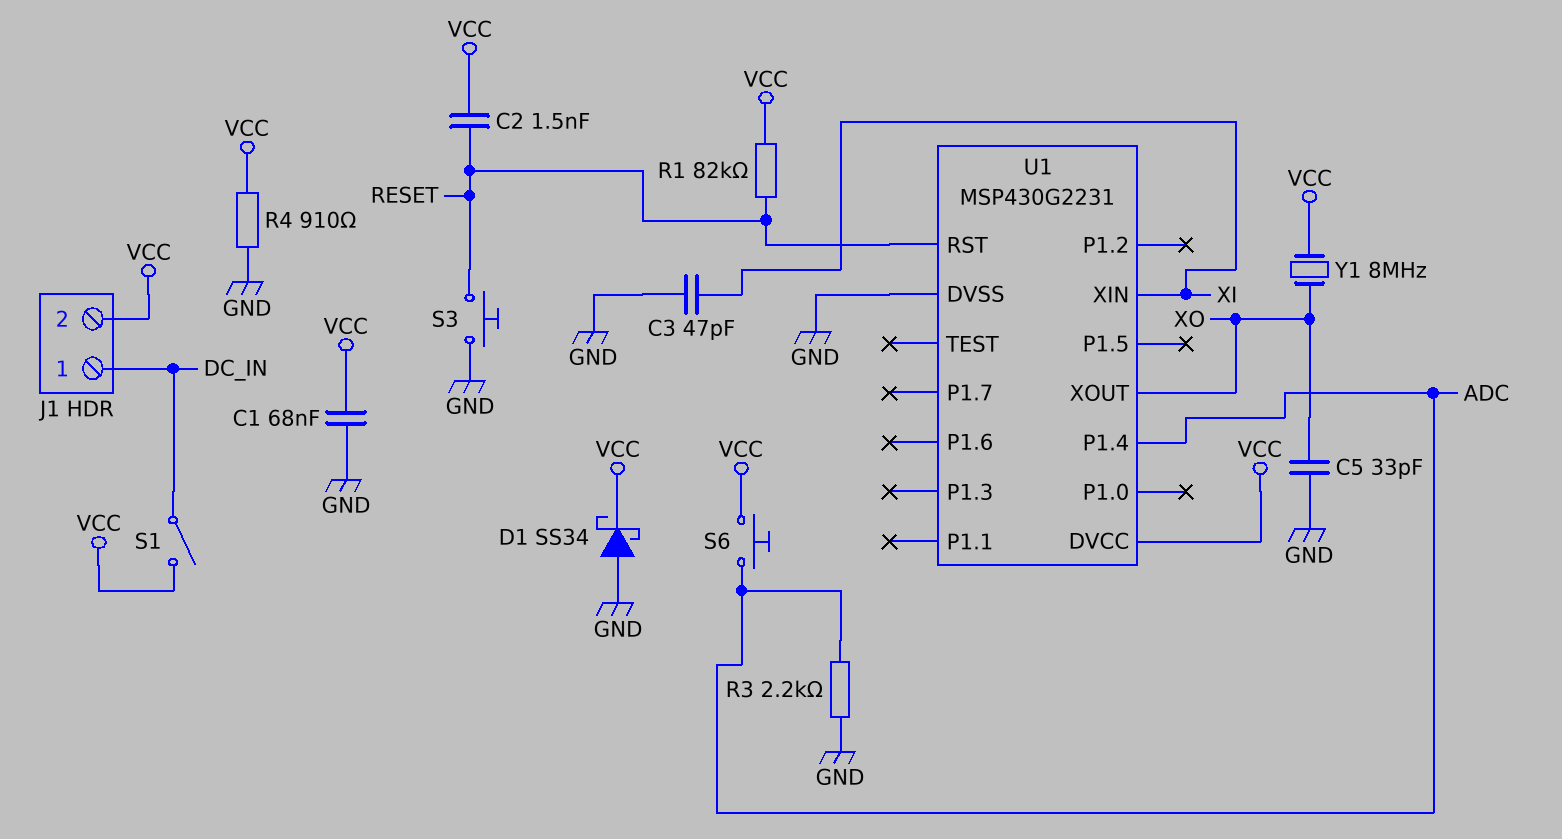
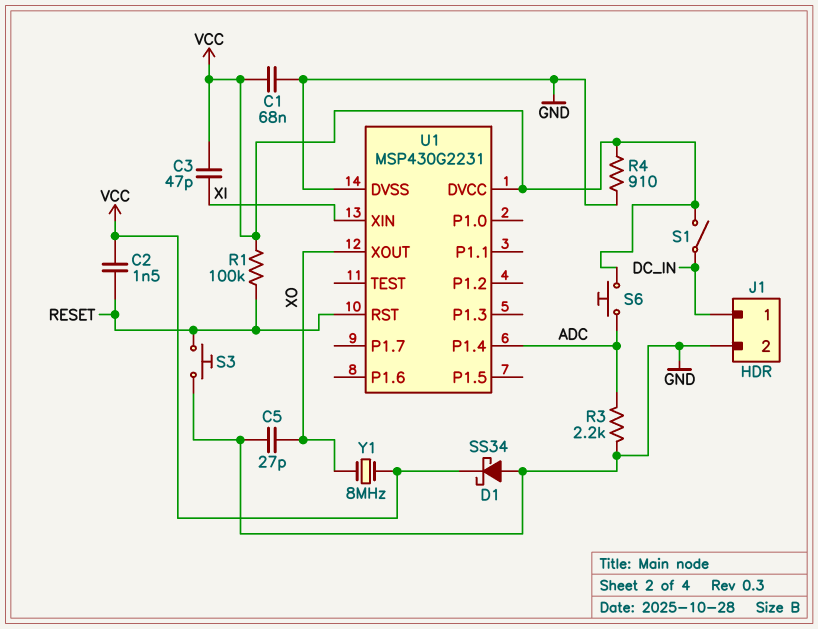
C3: 47pF (GND, XI) -> 47pF (VCC, XI)
C5: 33pF (GND, XO) -> 27pF (GND, XO)
J1 pin 2: VCC -> GND
R1: 82k (RESET, VCC) -> 100k (RESET, VCC)

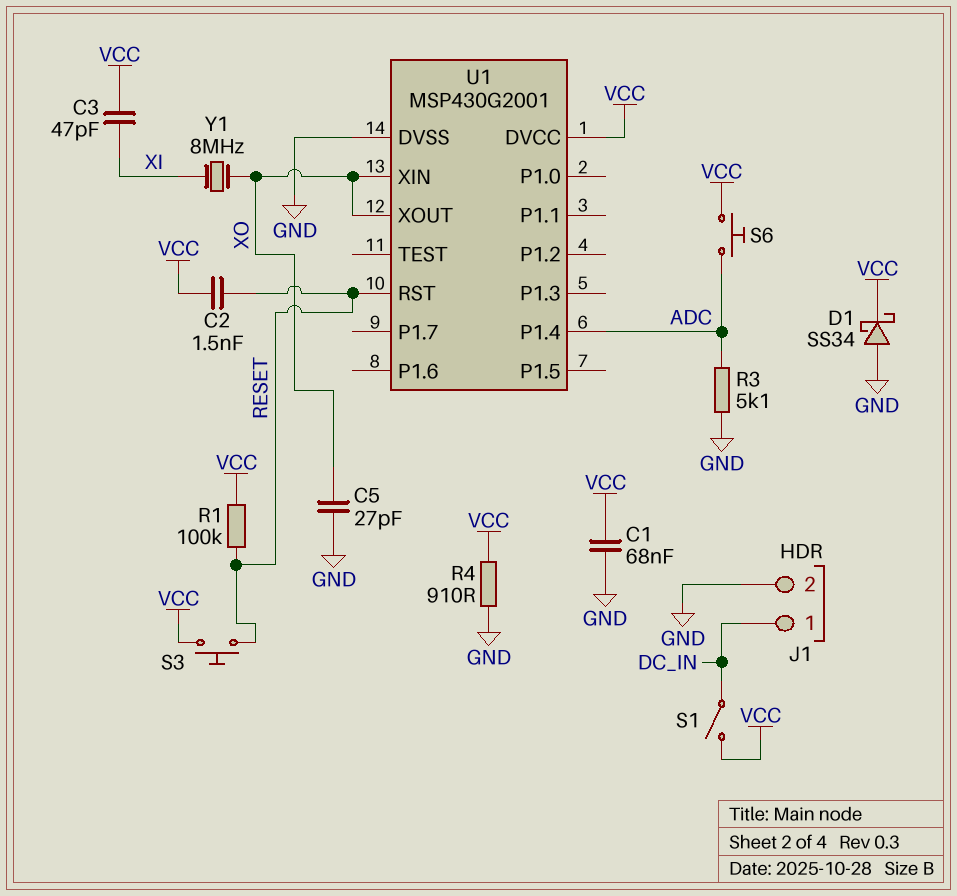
R3: 2.2k (ADC, GND) -> 5.1k (ADC, GND)
S3: button (GND, RESET) -> button (RESET, VCC)
U1: MSP430G2231 -> MSP430G2001
U1 pin XIN: XI -> XO
Y1: 8MHz (VCC, XO) -> 8MHz (XI, XO)

